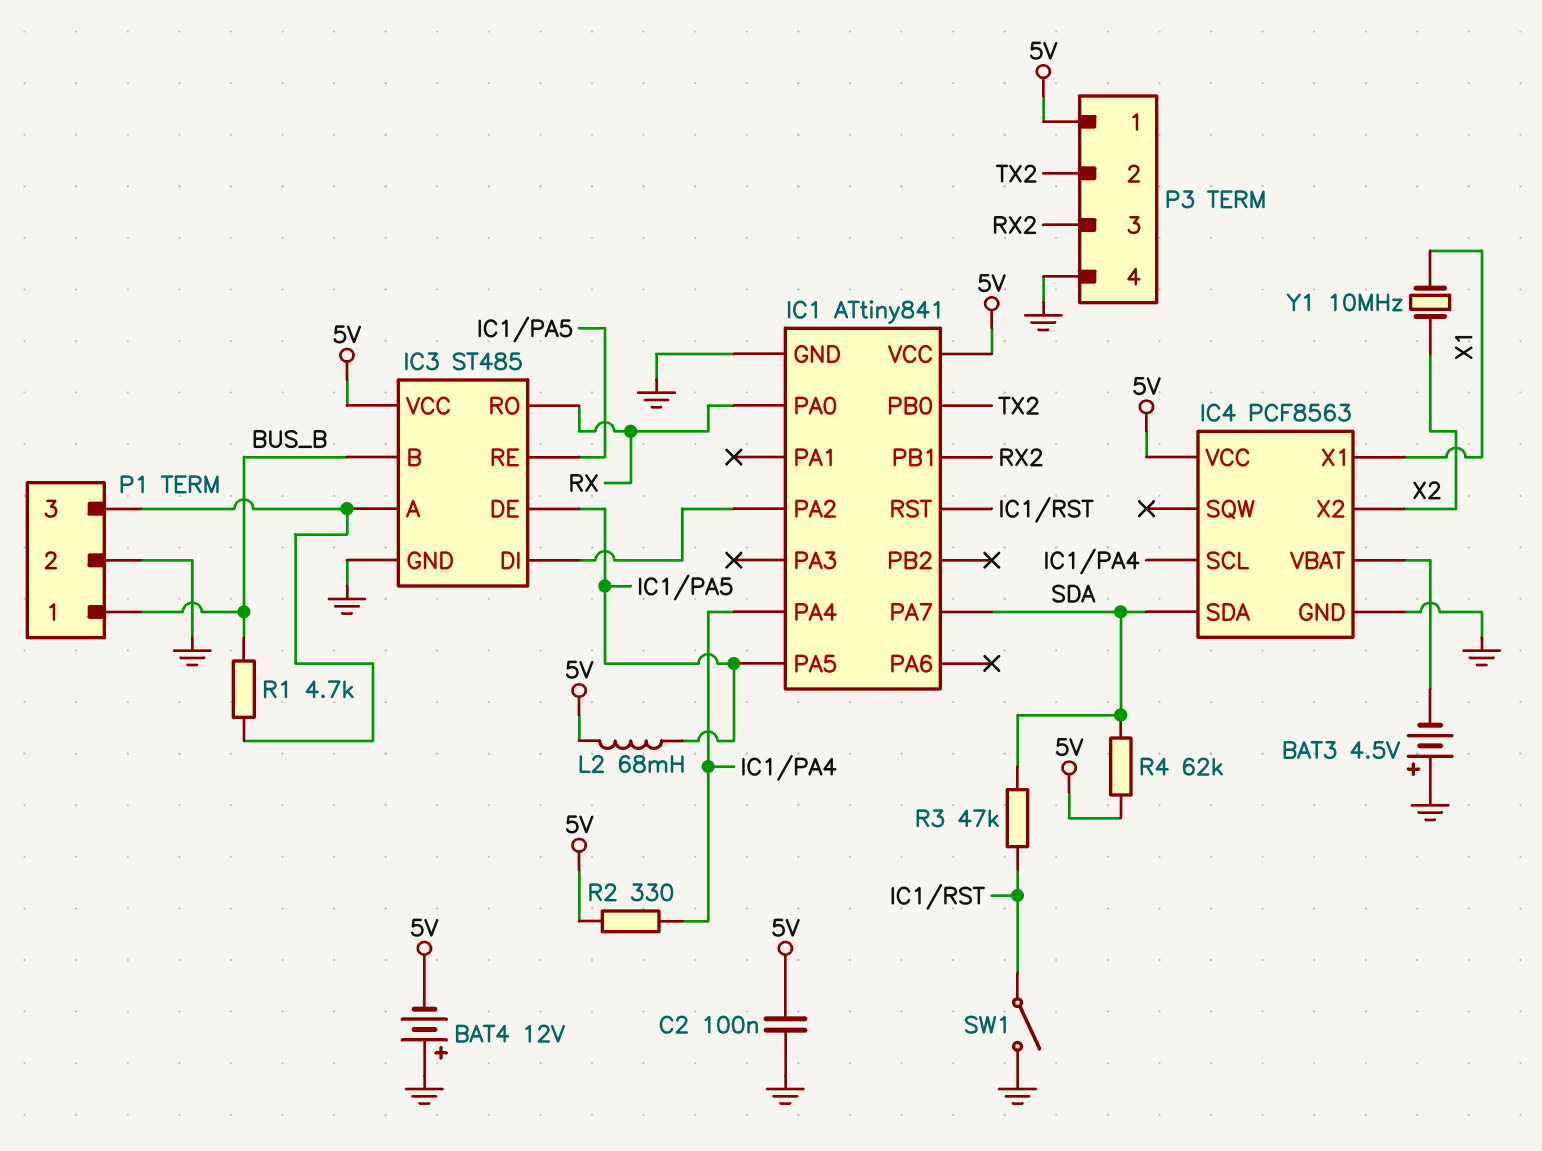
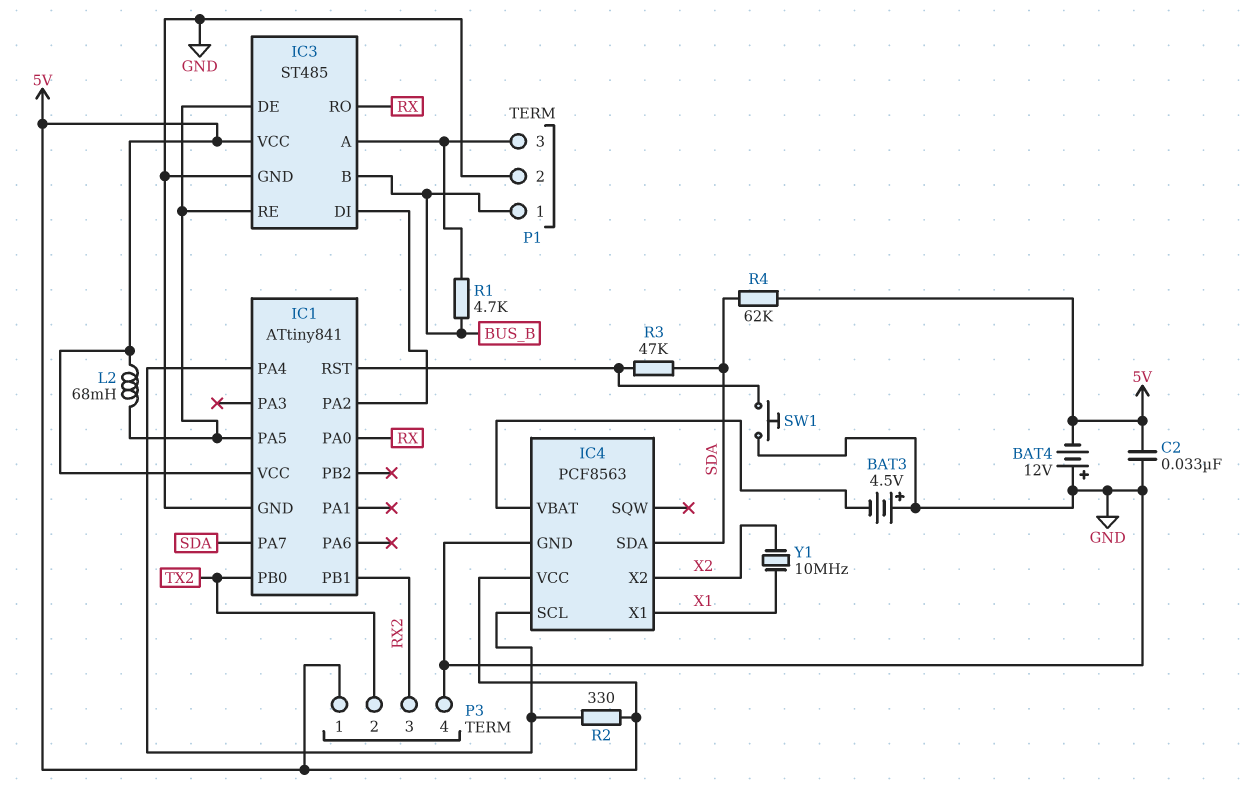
C2: 100nF (5V, GND) -> 33nF (5V, GND)
SW1: switch (GND, IC1/RST) -> button (GND, IC1/RST)

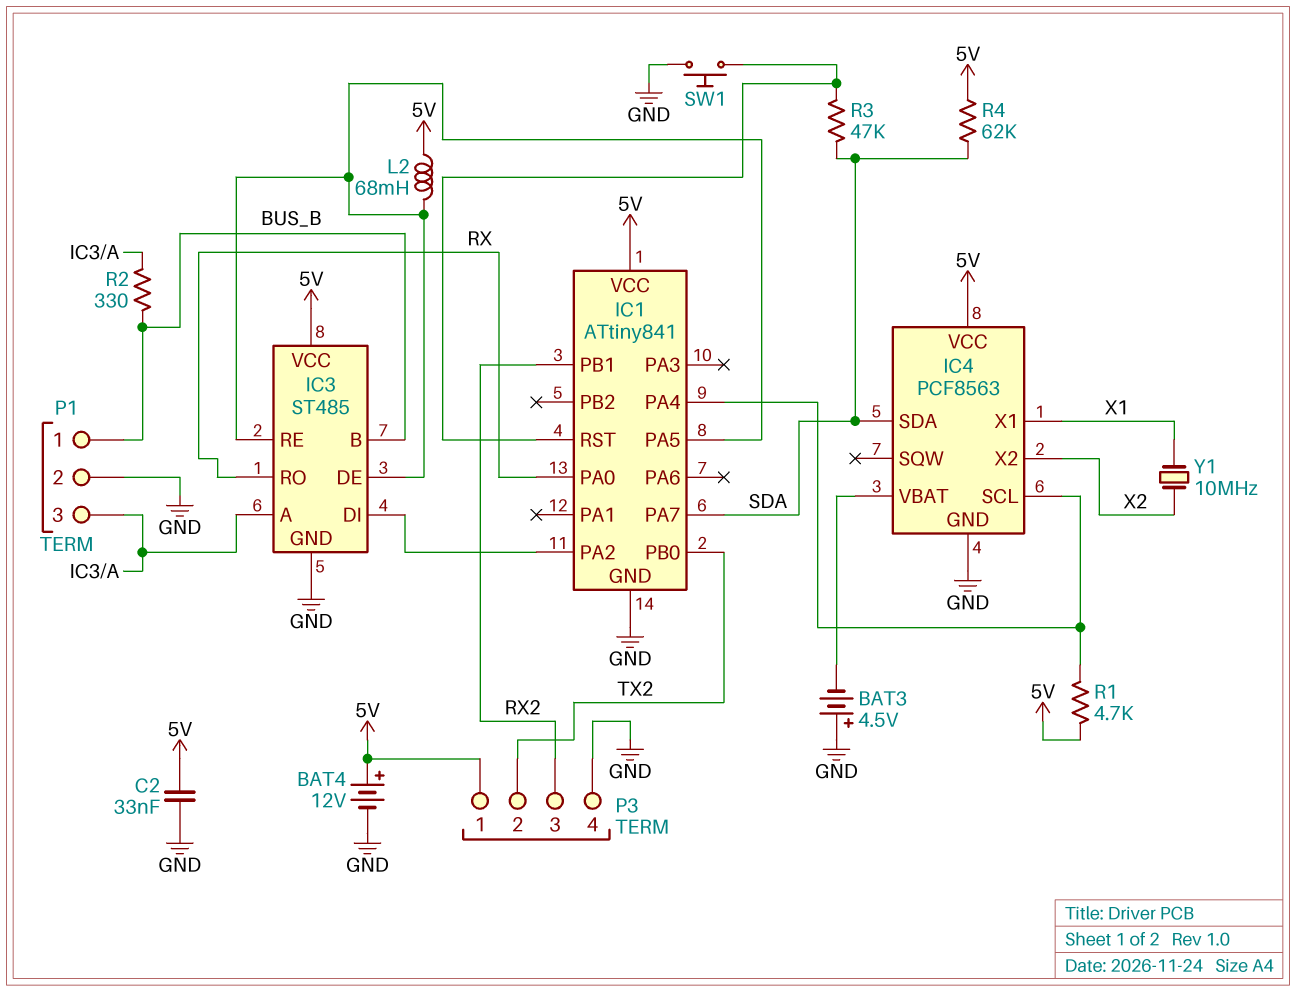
BAT4: 12V (plus GND, minus 5V) -> 12V (plus 5V, minus GND)
R1: 4.7k (BUS_B, IC3/A) -> 4.7k (5V, IC1/PA4)
R2: 330 (5V, IC1/PA4) -> 330 (BUS_B, IC3/A)

